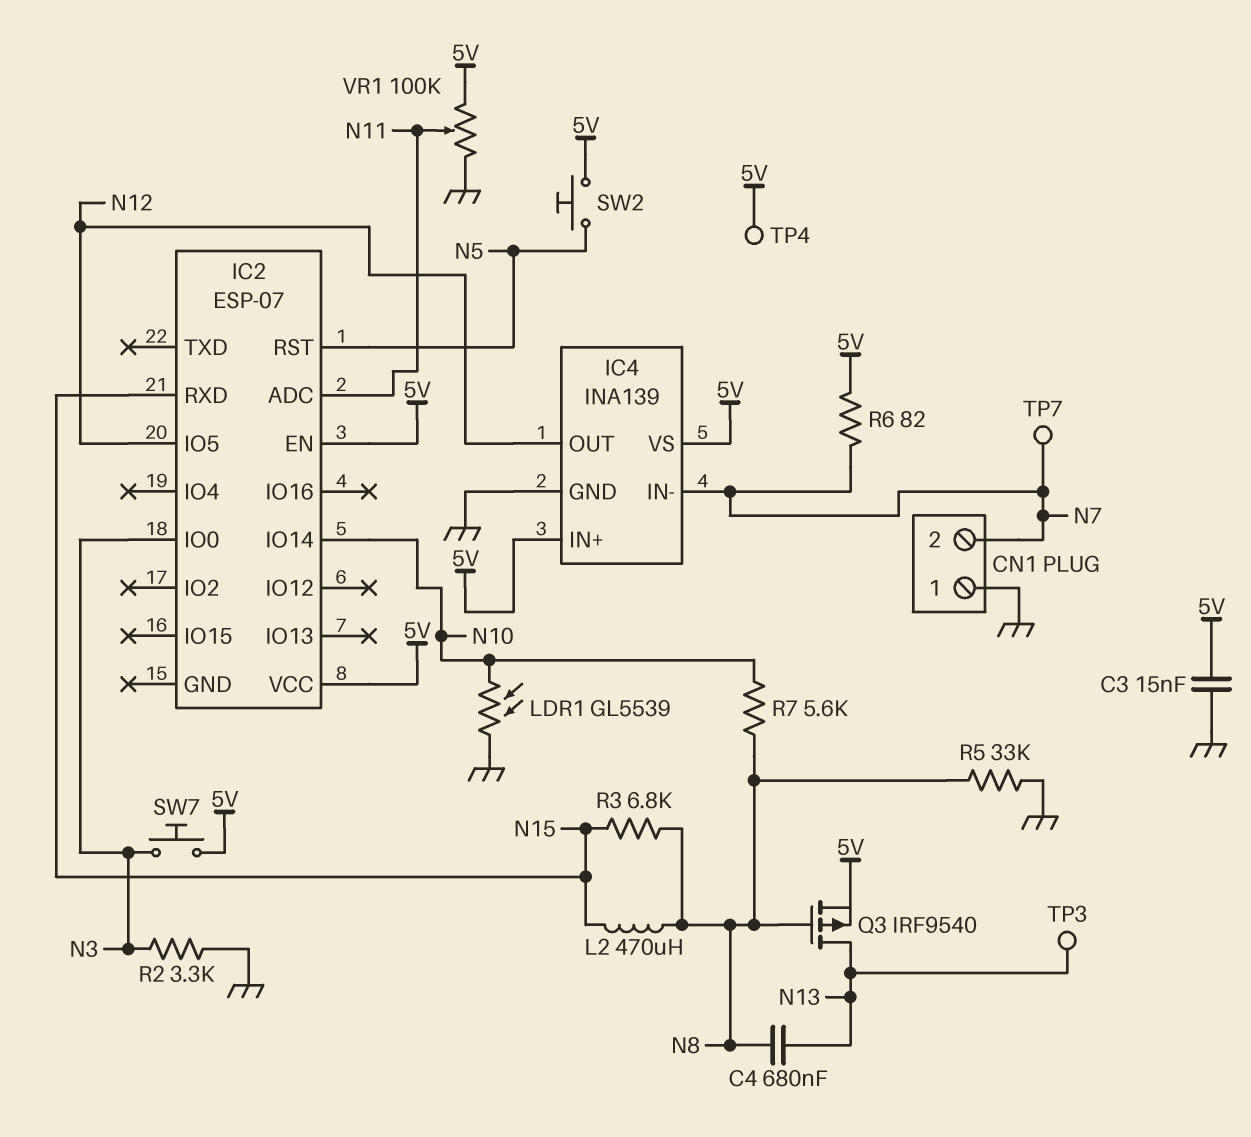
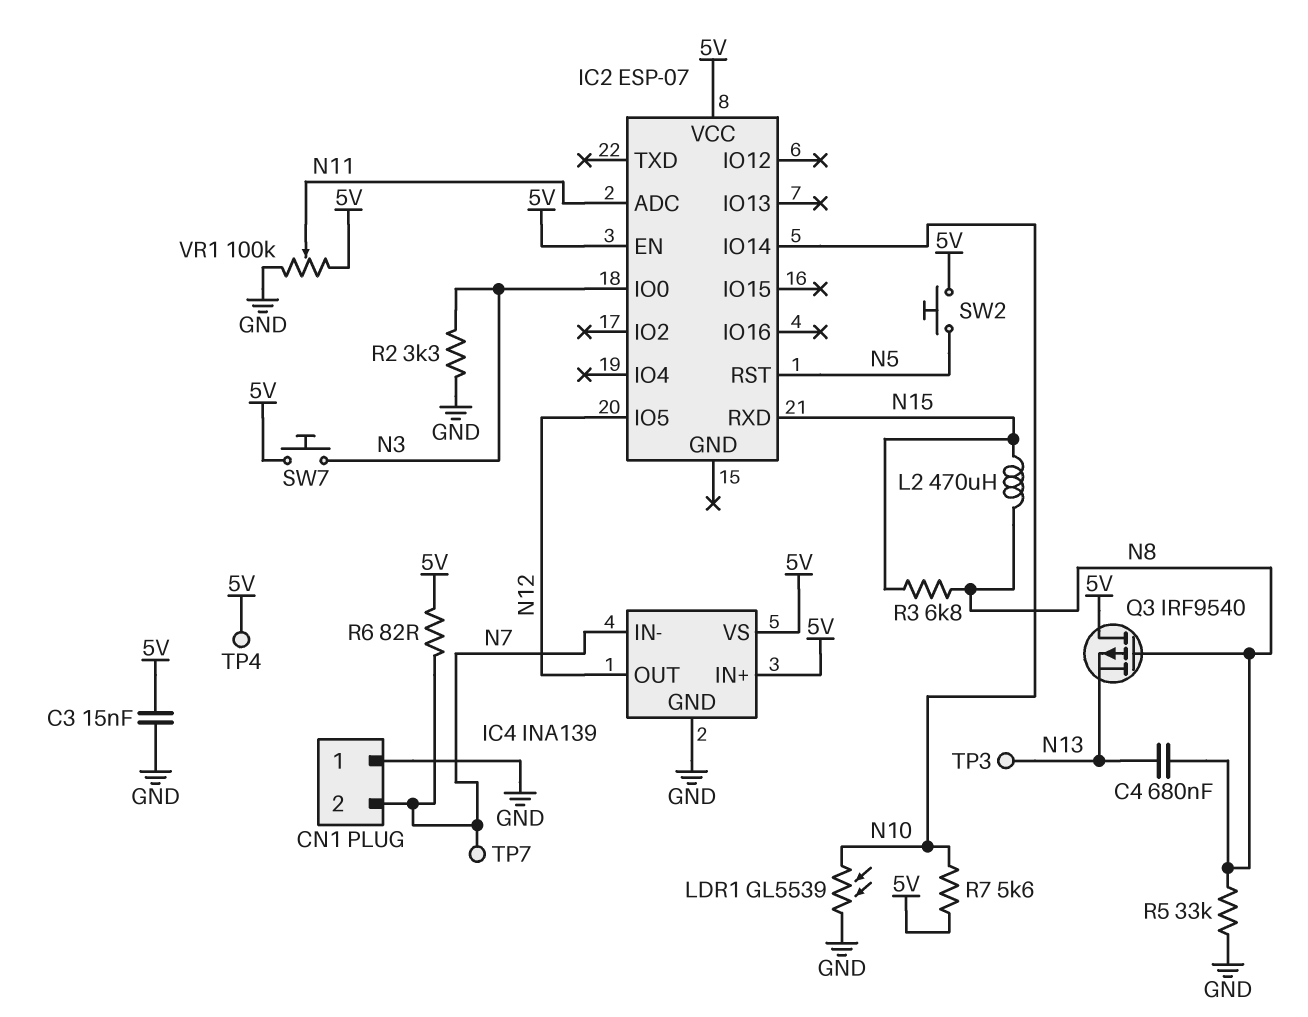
Q3: PMOS IRF9540 (G N8, D N13, S 5V) -> PMOS IRF9540 (G N8, D 5V, S N13)
R7: 5.6k (N8, N10) -> 5.6k (5V, N10)

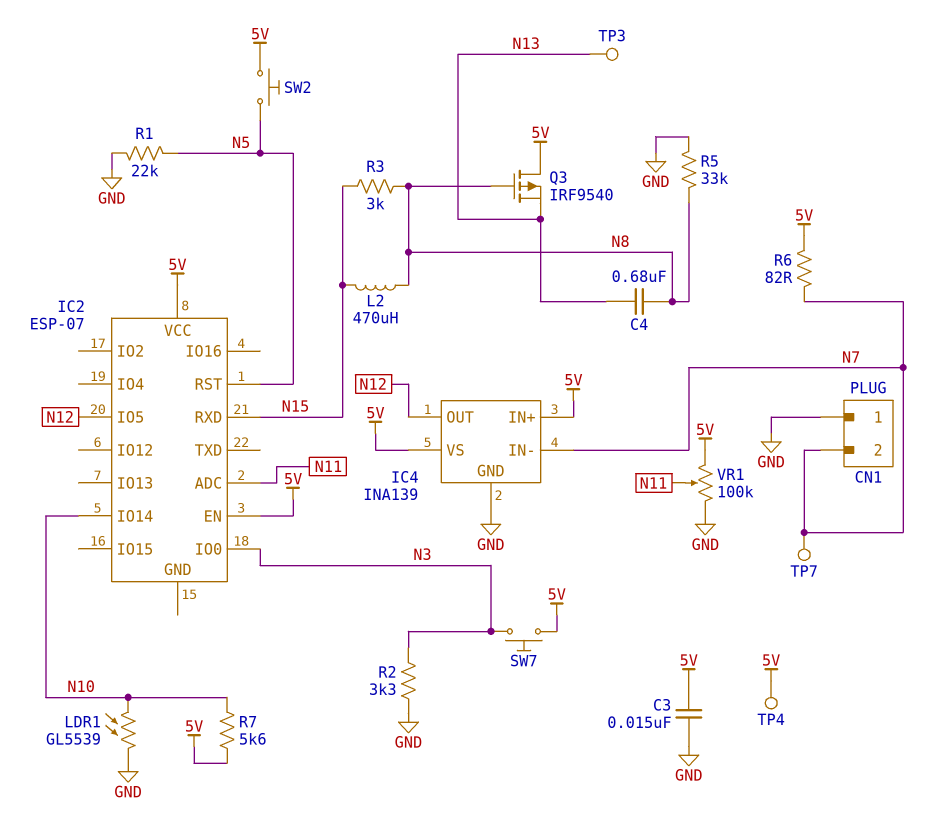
R1: none -> 22k (GND, N5)
R3: 6.8k (N8, N15) -> 3k (N8, N15)

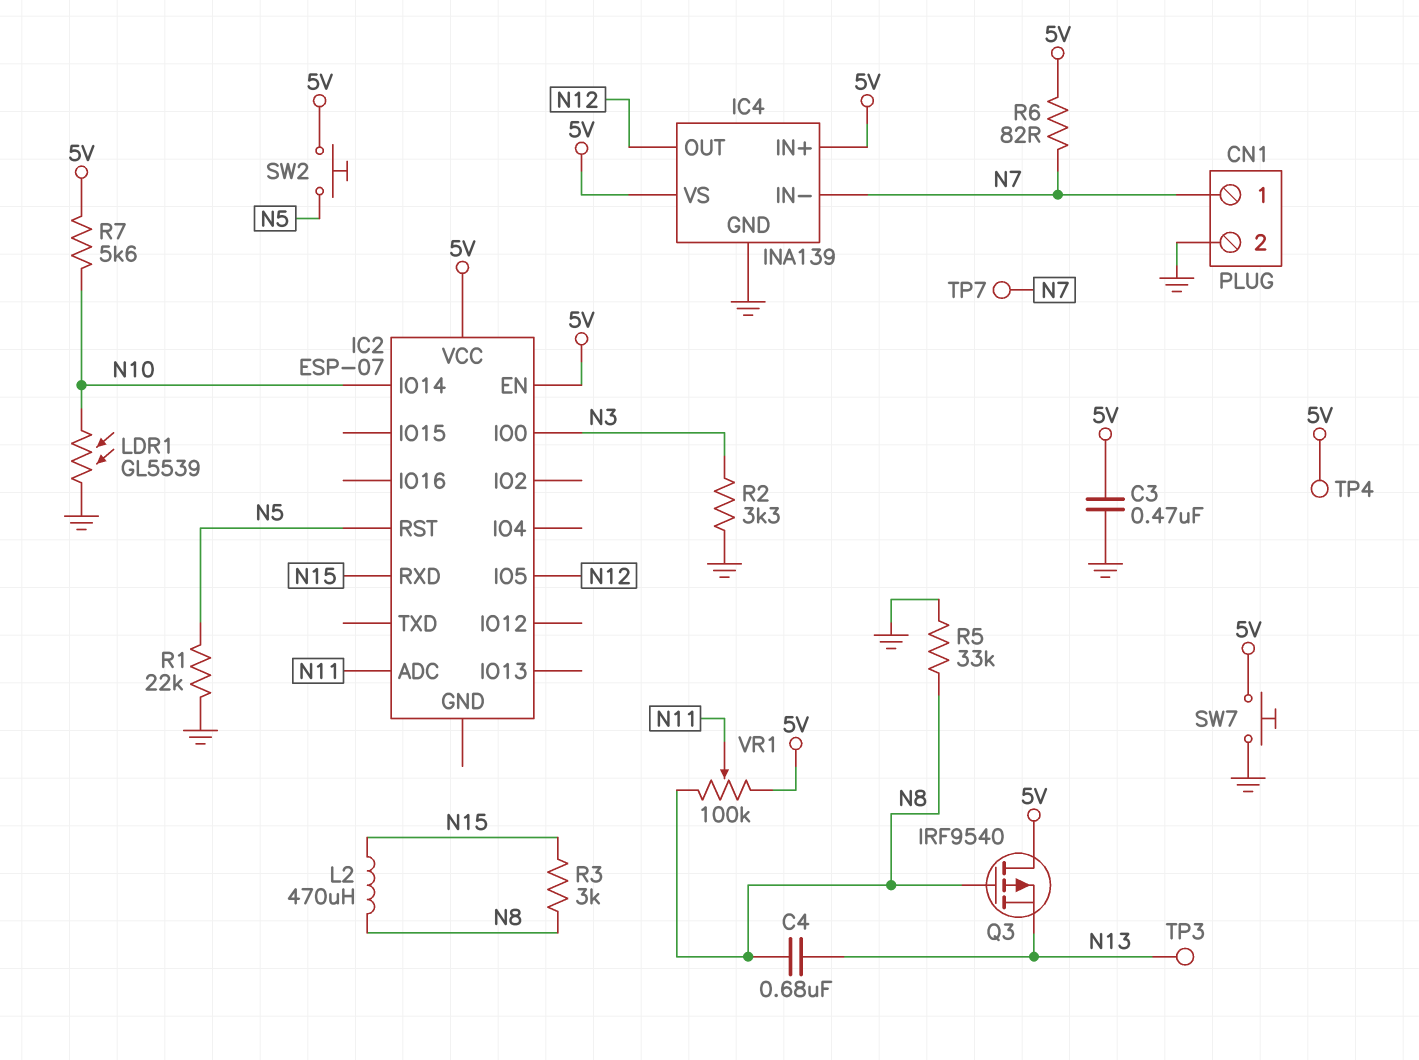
C3: 15nF (5V, GND) -> 470nF (5V, GND)
CN1 pin 1: GND -> N7
CN1 pin 2: N7 -> GND
SW7: button (5V, N3) -> button (5V, GND)
VR1: 100k (5V, GND, wiper N11) -> 100k (5V, N8, wiper N11)

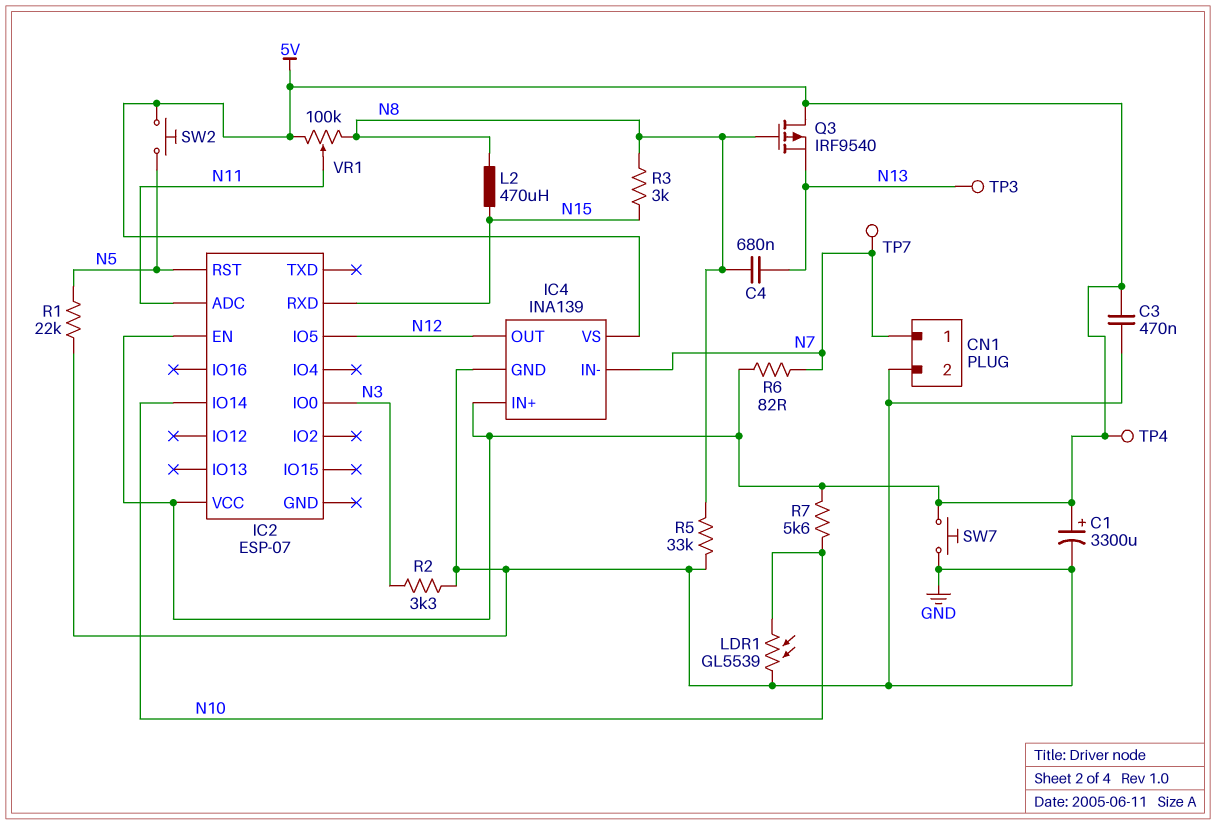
C1: none -> 3300uF (plus 5V, minus GND)

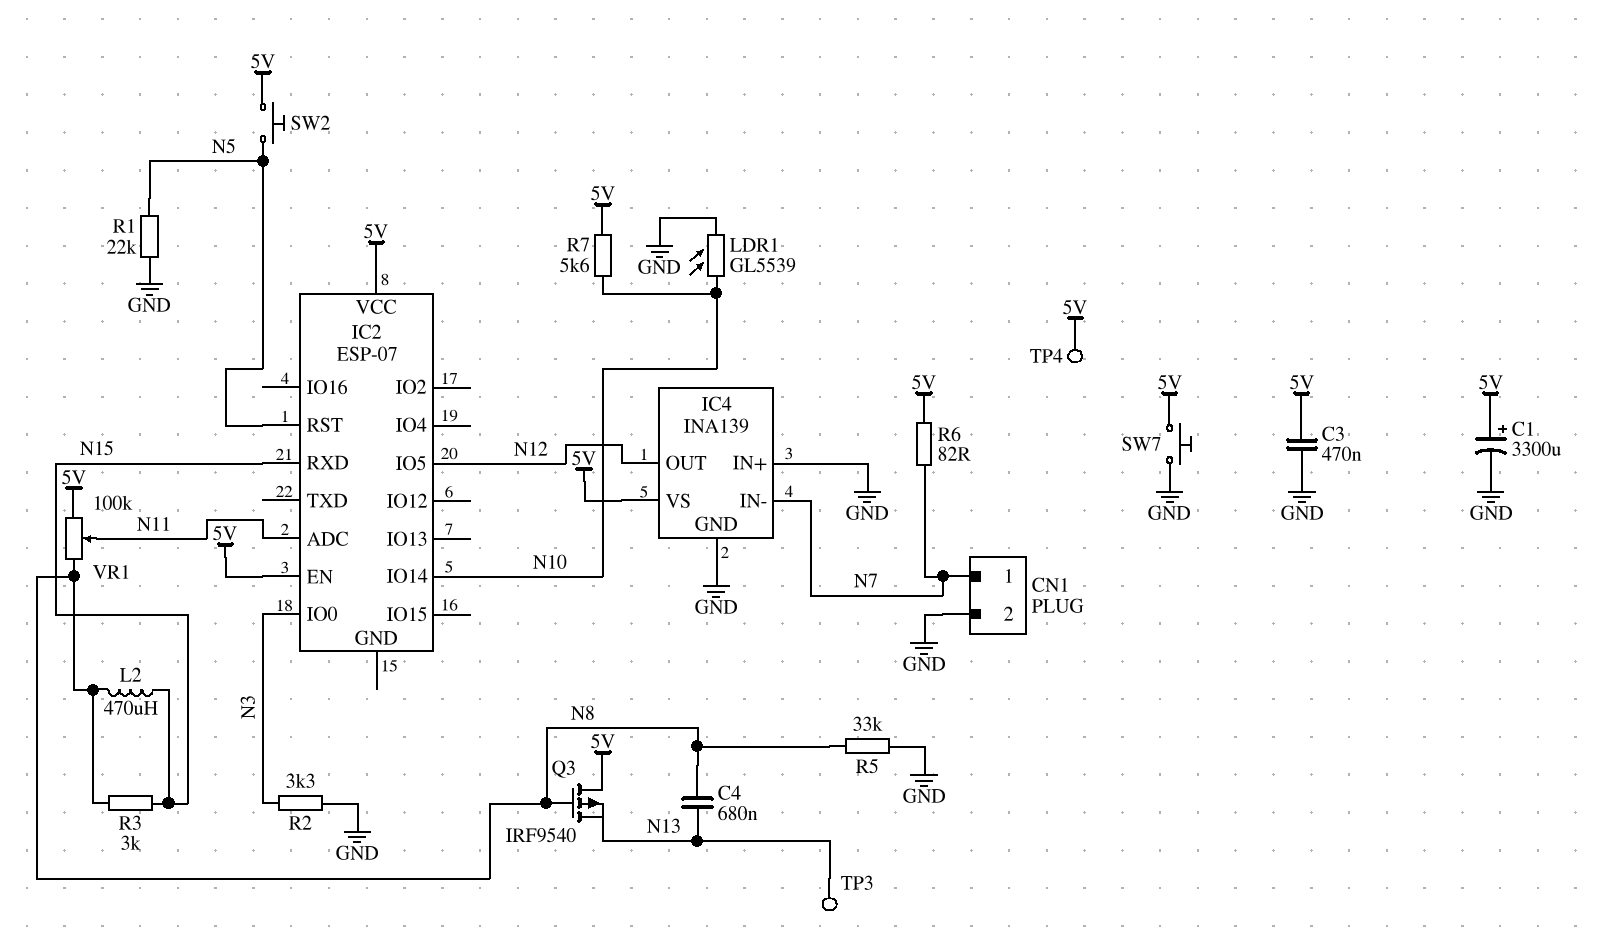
IC4 pin IN+: 5V -> GND
TP7: test point (N7) -> none

